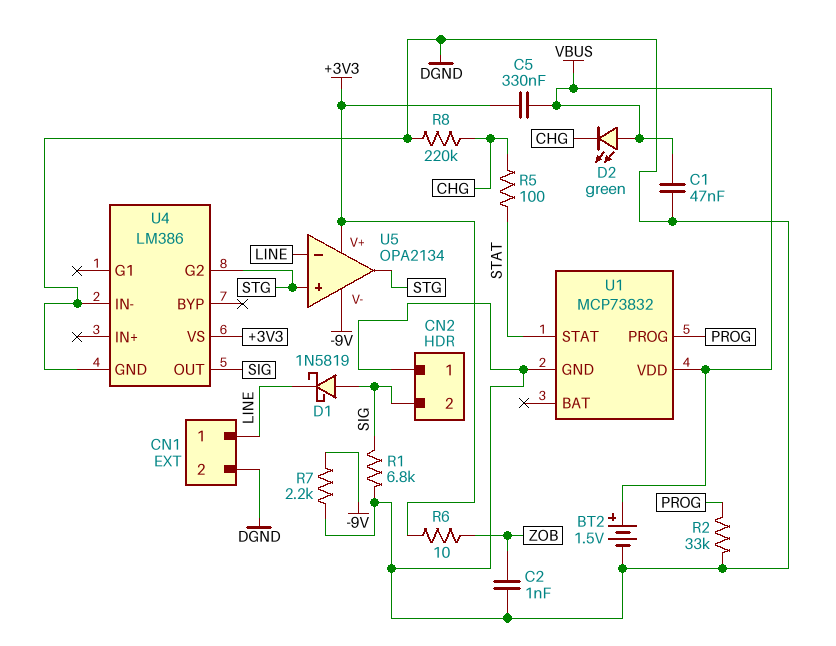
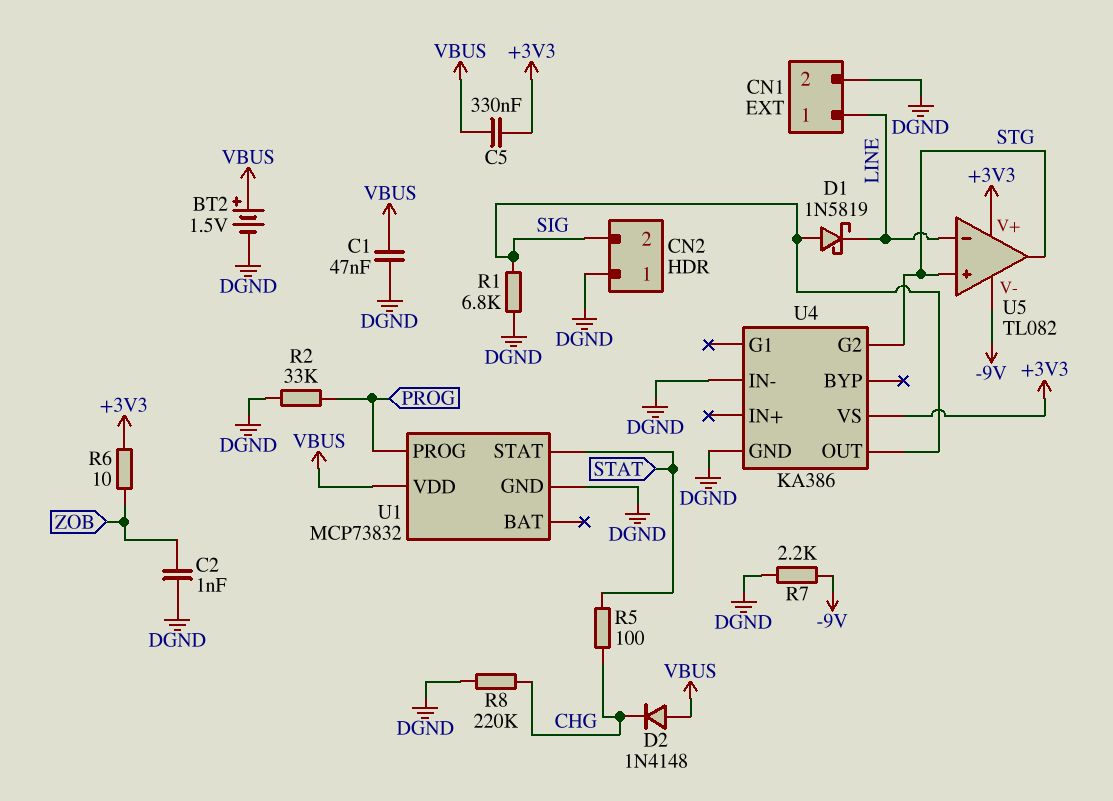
D2: LED green (A VBUS, K CHG) -> diode 1N4148 (A VBUS, K CHG)
U4: LM386 -> KA386
U5: OPA2134 -> TL082

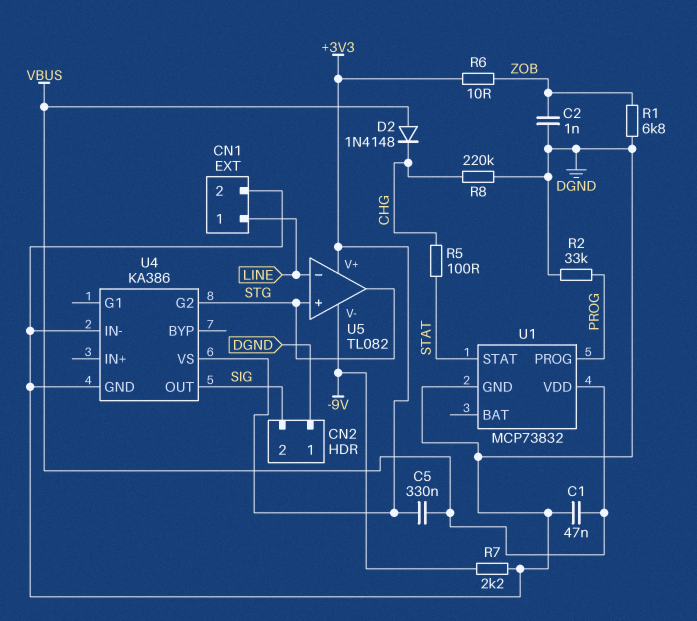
BT2: 1.5V (plus VBUS, minus DGND) -> none
D1: schottky 1N5819 (A SIG, K LINE) -> none
R1: 6.8k (DGND, SIG) -> 6.8k (DGND, ZOB)

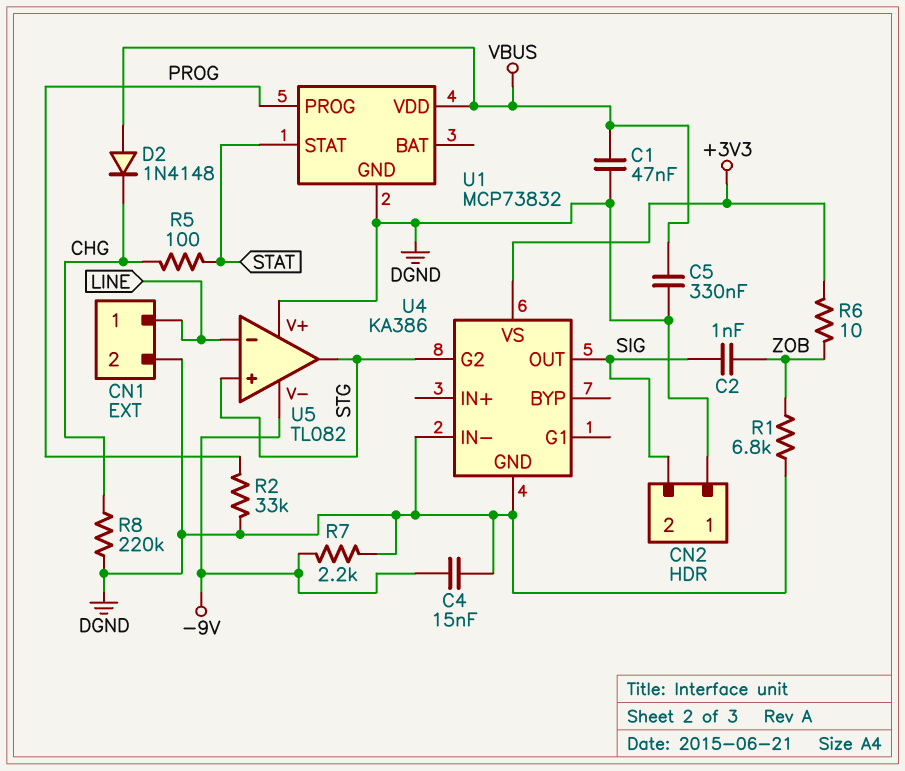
C2: 1nF (DGND, ZOB) -> 1nF (SIG, ZOB)
C4: none -> 15nF (-9V, DGND)
C5: 330nF (+3V3, VBUS) -> 330nF (DGND, VBUS)
U5 pin V+: +3V3 -> DGND

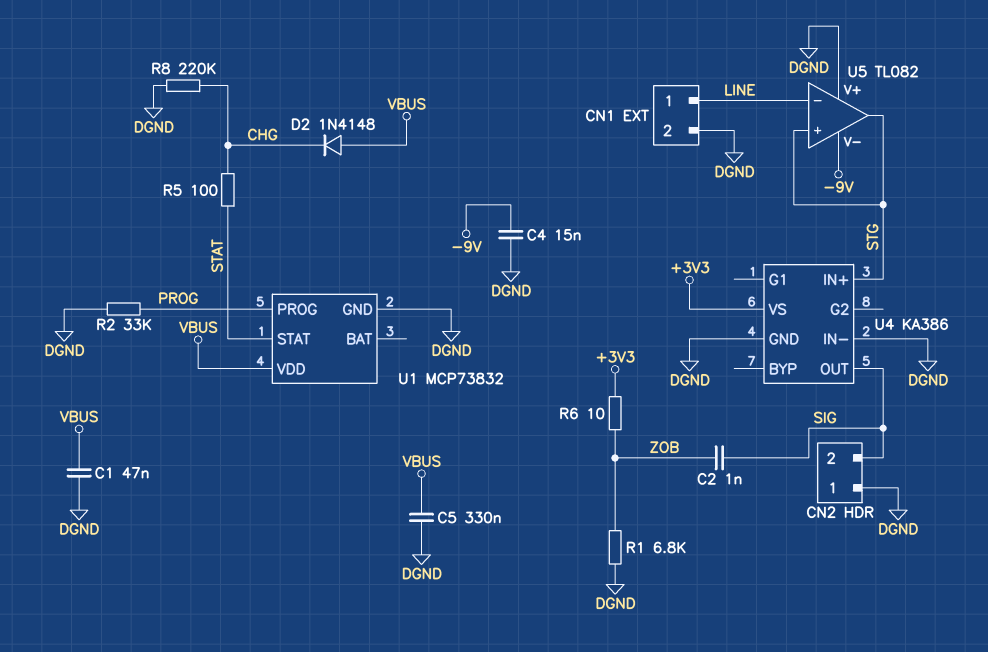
R7: 2.2k (-9V, DGND) -> none
U4 pin G2: STG -> none
U4 pin IN+: none -> STG

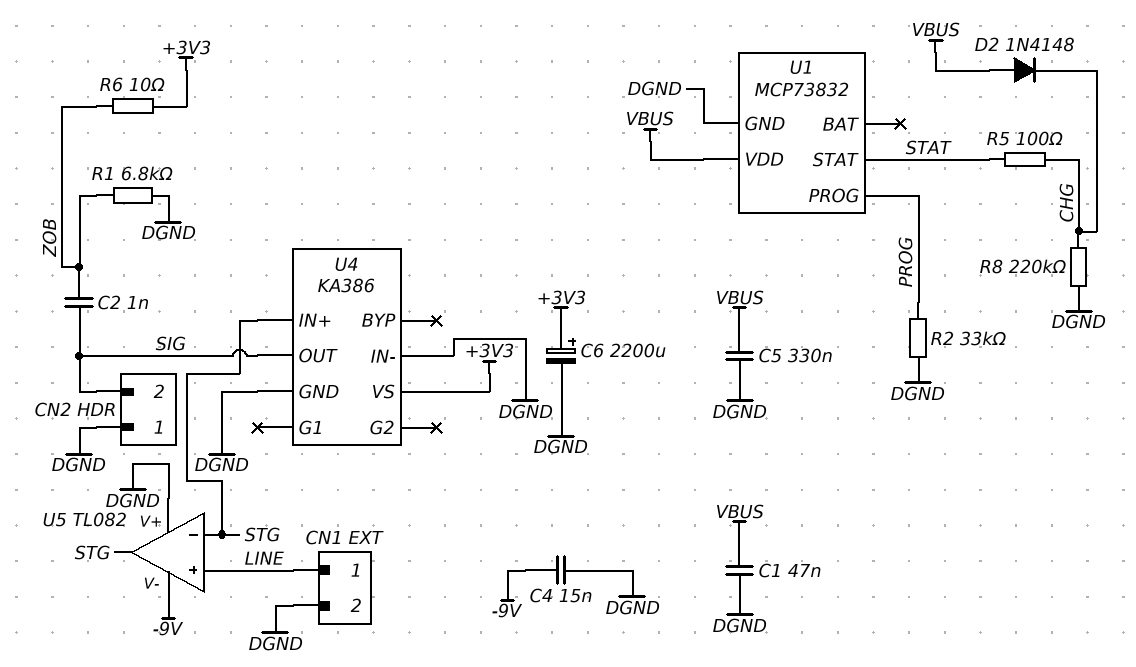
C6: none -> 2200uF (plus +3V3, minus DGND)
U5 pin in+: STG -> LINE
U5 pin in-: LINE -> STG

